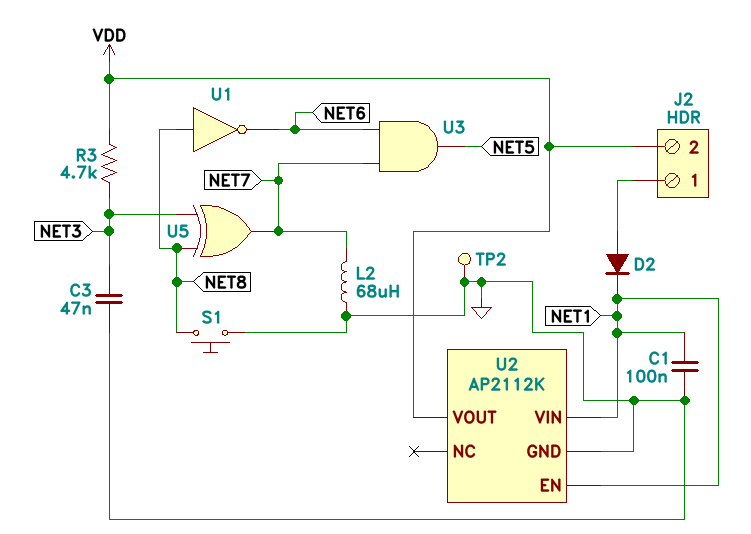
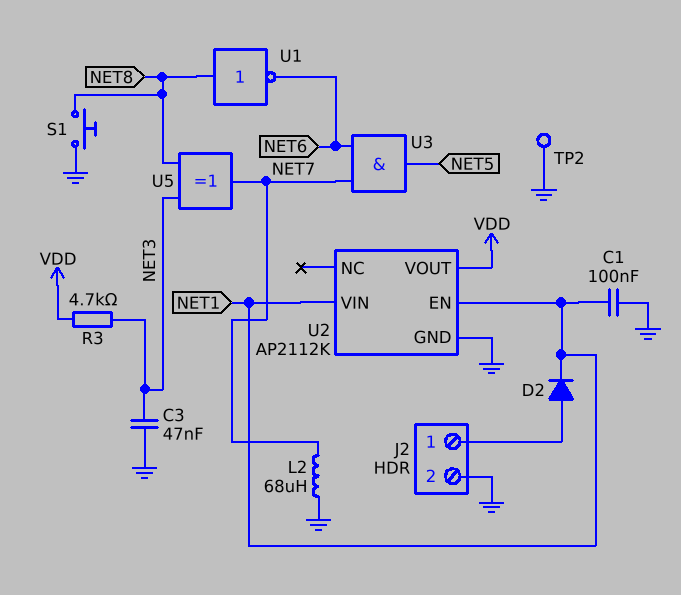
J2 pin 2: VDD -> GND

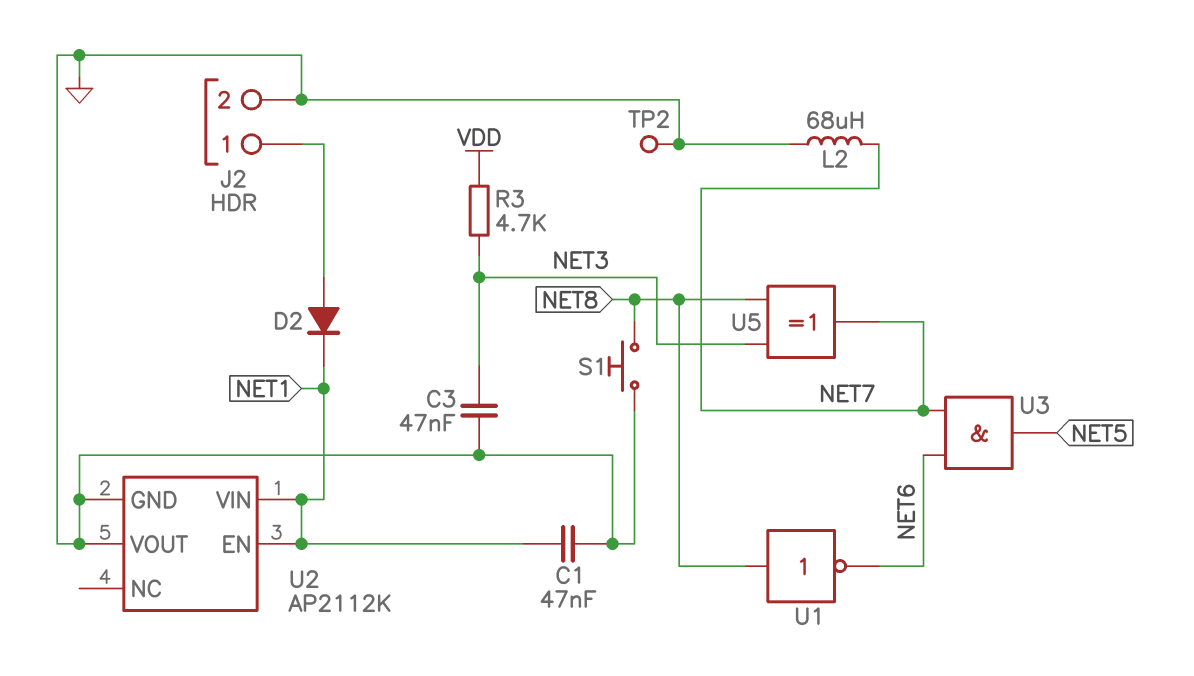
C1: 100nF (GND, NET1) -> 47nF (GND, NET1)
U2 pin VOUT: VDD -> GND

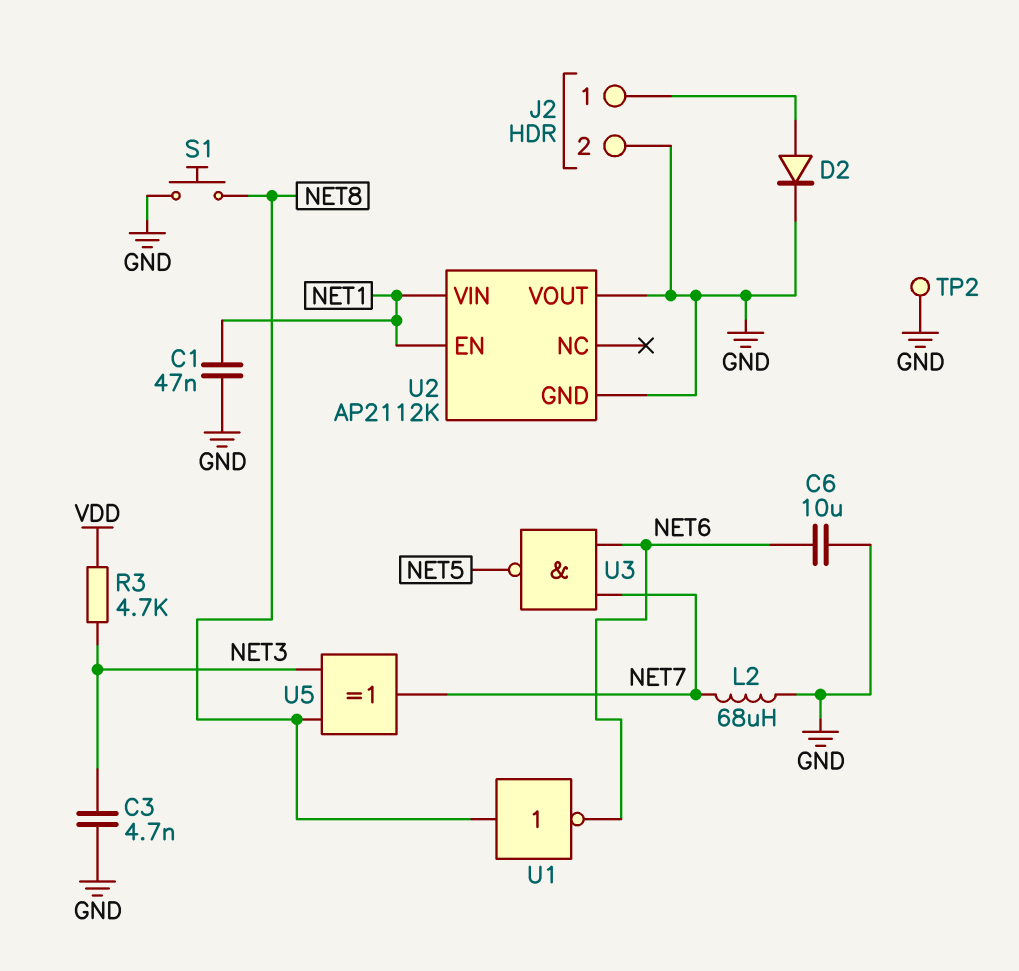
C3: 47nF (GND, NET3) -> 4.7nF (GND, NET3)
C6: none -> 10uF (GND, NET6)
D2: diode (A J2/1, K NET1) -> diode (A J2/1, K GND)
U3: AND (in NET6, in NET7, out NET5) -> NAND (in NET6, in NET7, out NET5)

